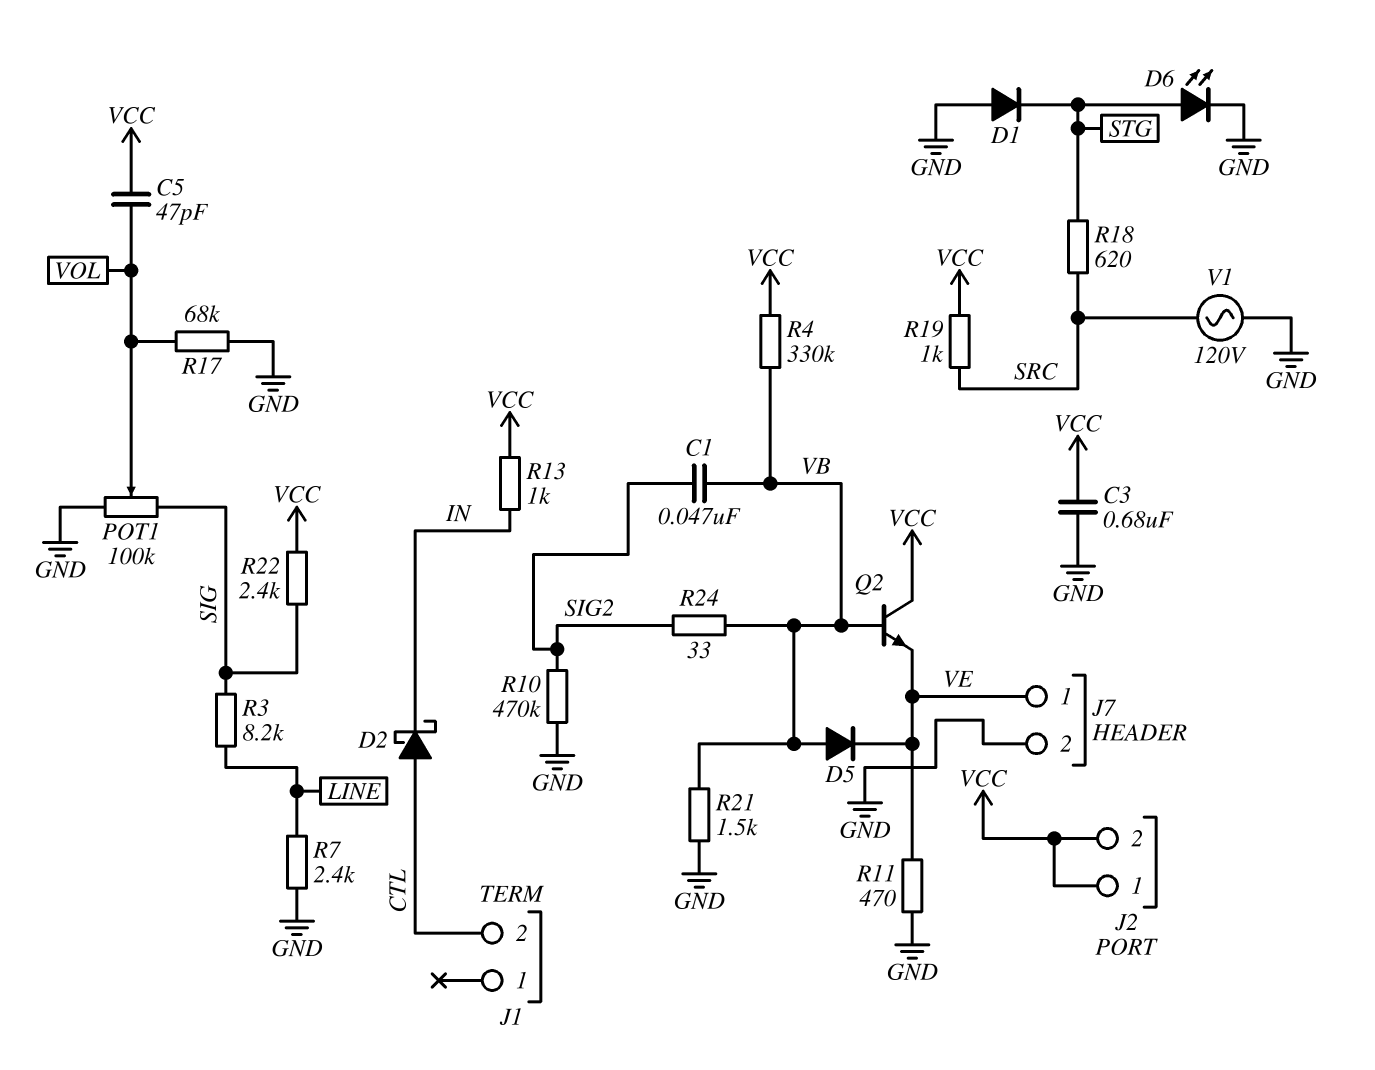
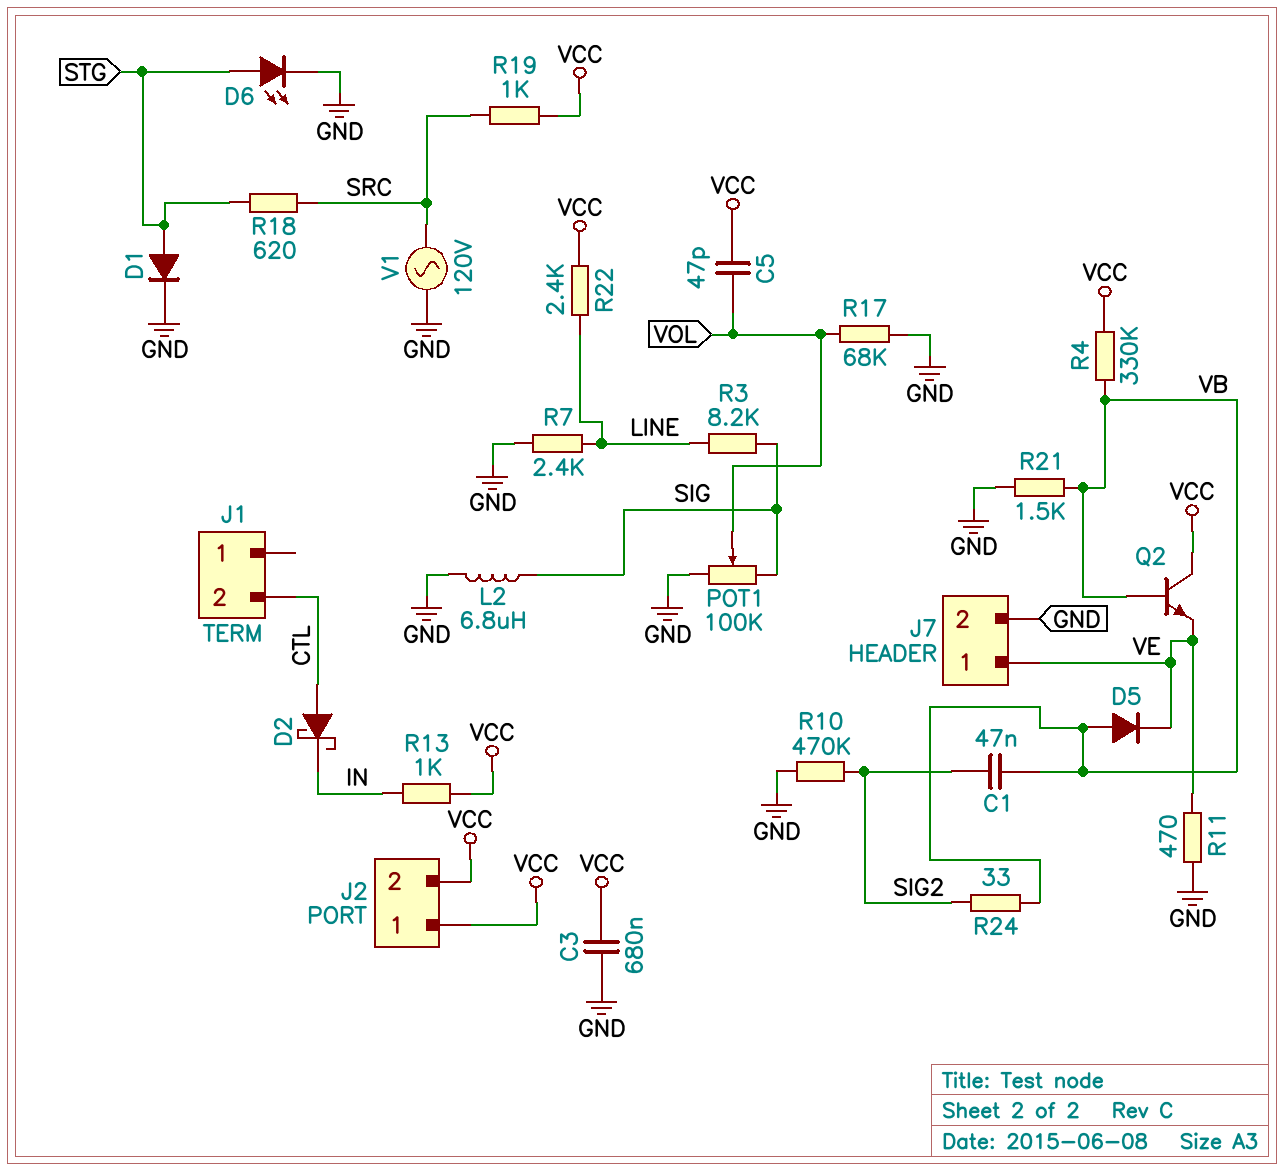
D1: diode (A GND, K STG) -> diode (A STG, K GND)
L2: none -> 6.8uH (GND, SIG)
R22: 2.4k (SIG, VCC) -> 2.4k (LINE, VCC)

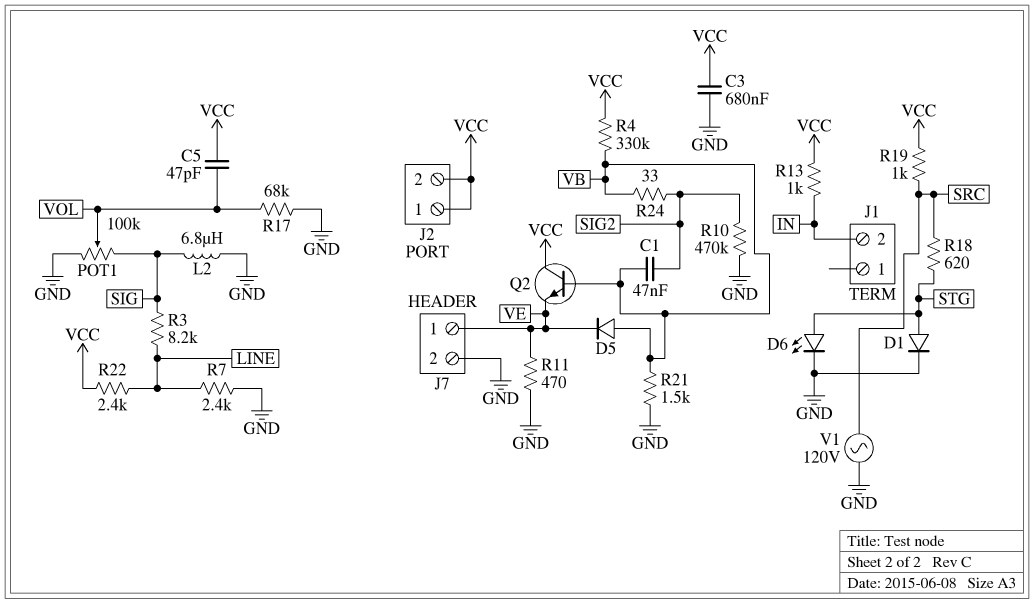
D2: schottky (A CTL, K IN) -> none
J1 pin 2: CTL -> IN

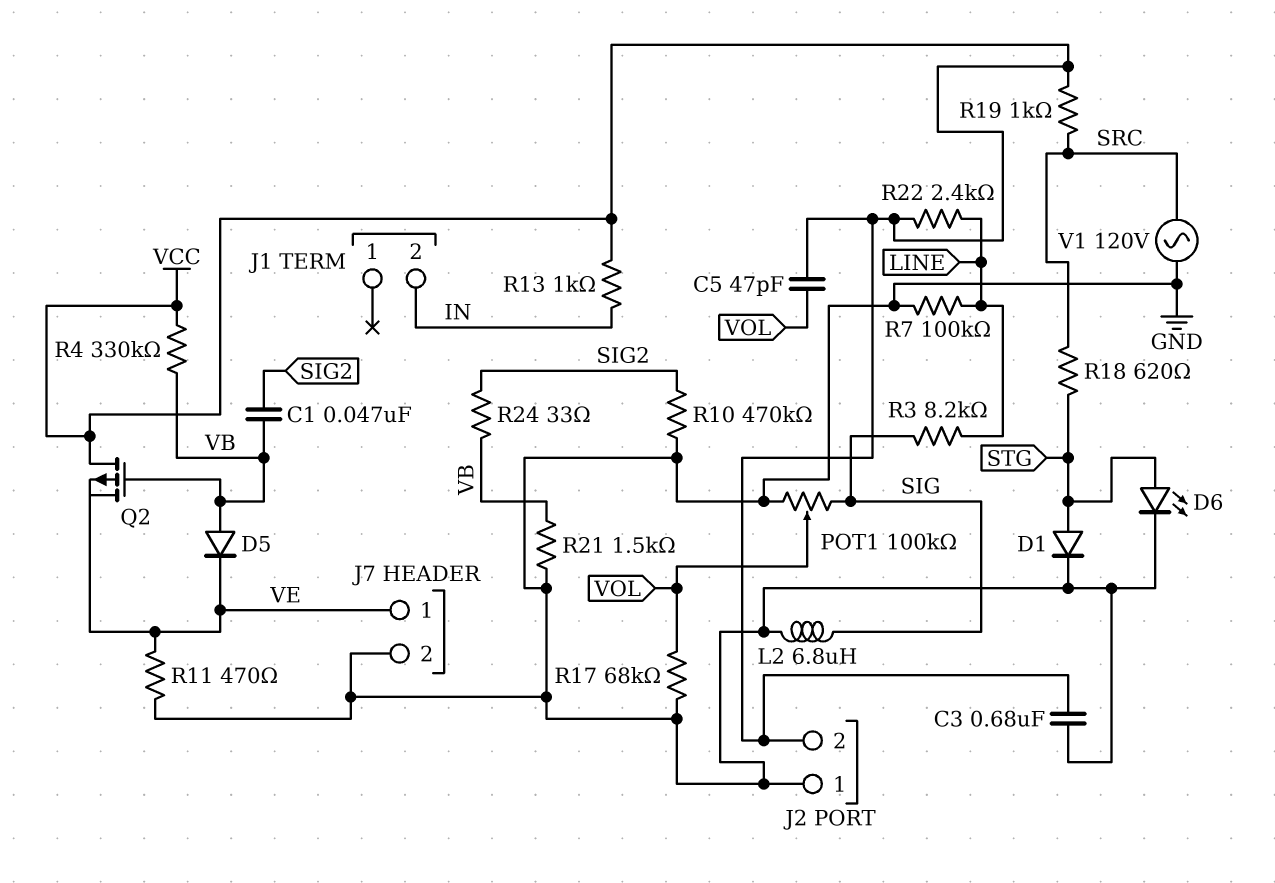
J2 pin 1: VCC -> GND
Q2: NPN (B VB, C VCC, E VE) -> PMOS (G VB, D VCC, S VE)
R7: 2.4k (GND, LINE) -> 100k (GND, LINE)

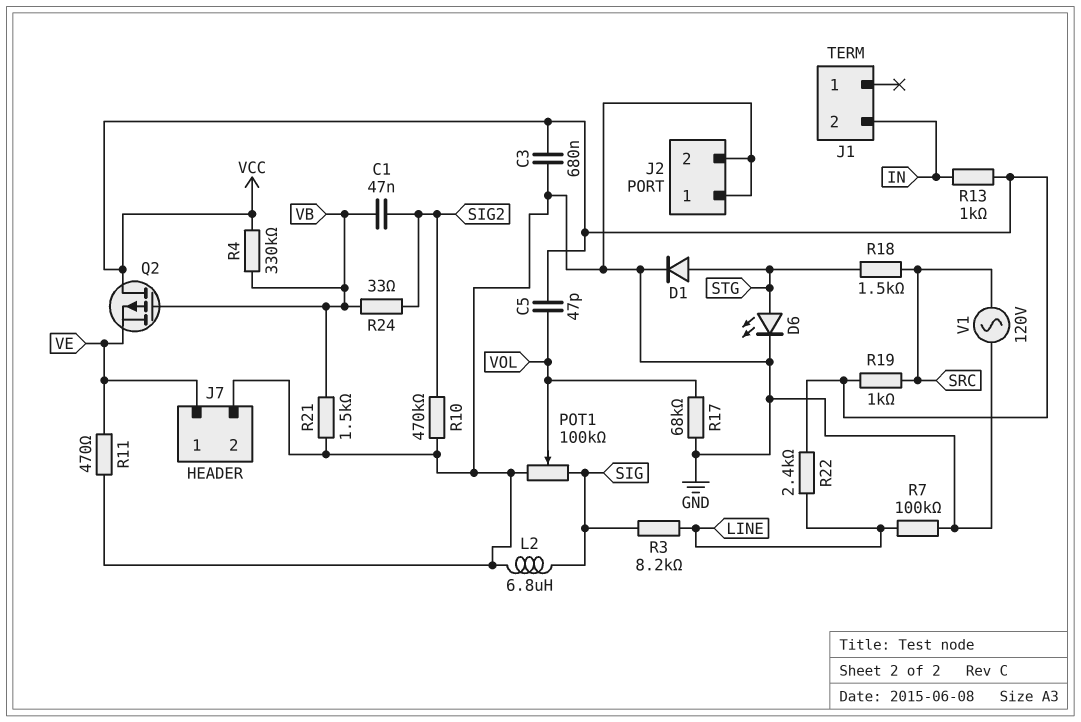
D5: diode (A VB, K VE) -> none
J2 pin 2: VCC -> GND
R18: 620 (SRC, STG) -> 1.5k (SRC, STG)

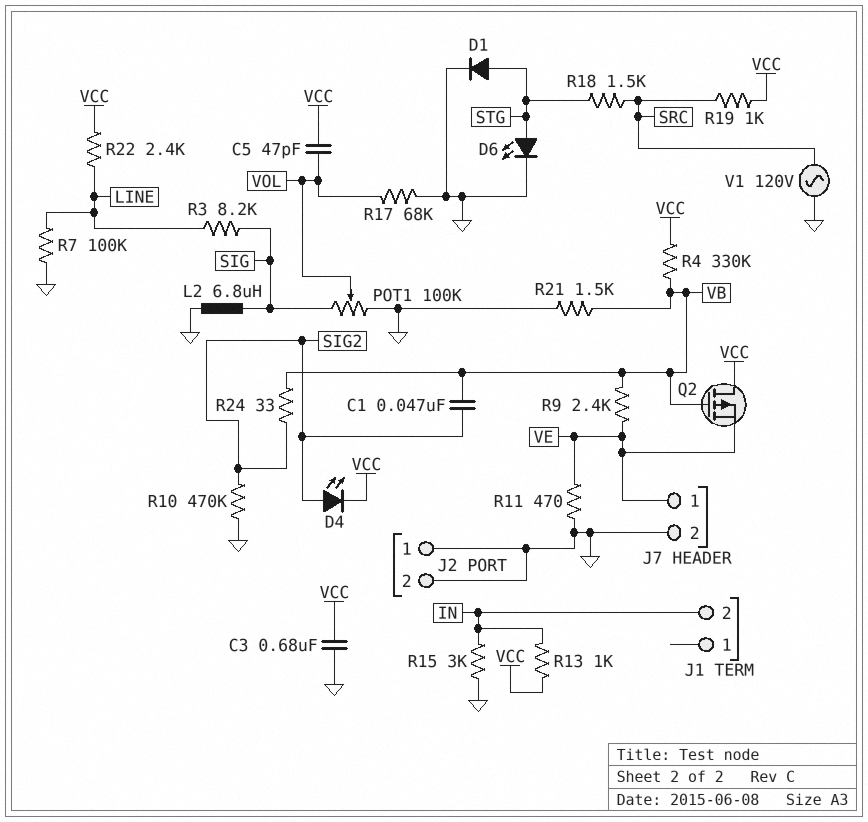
D4: none -> LED (A SIG2, K VCC)
R9: none -> 2.4k (VB, VE)
R15: none -> 3k (GND, IN)

